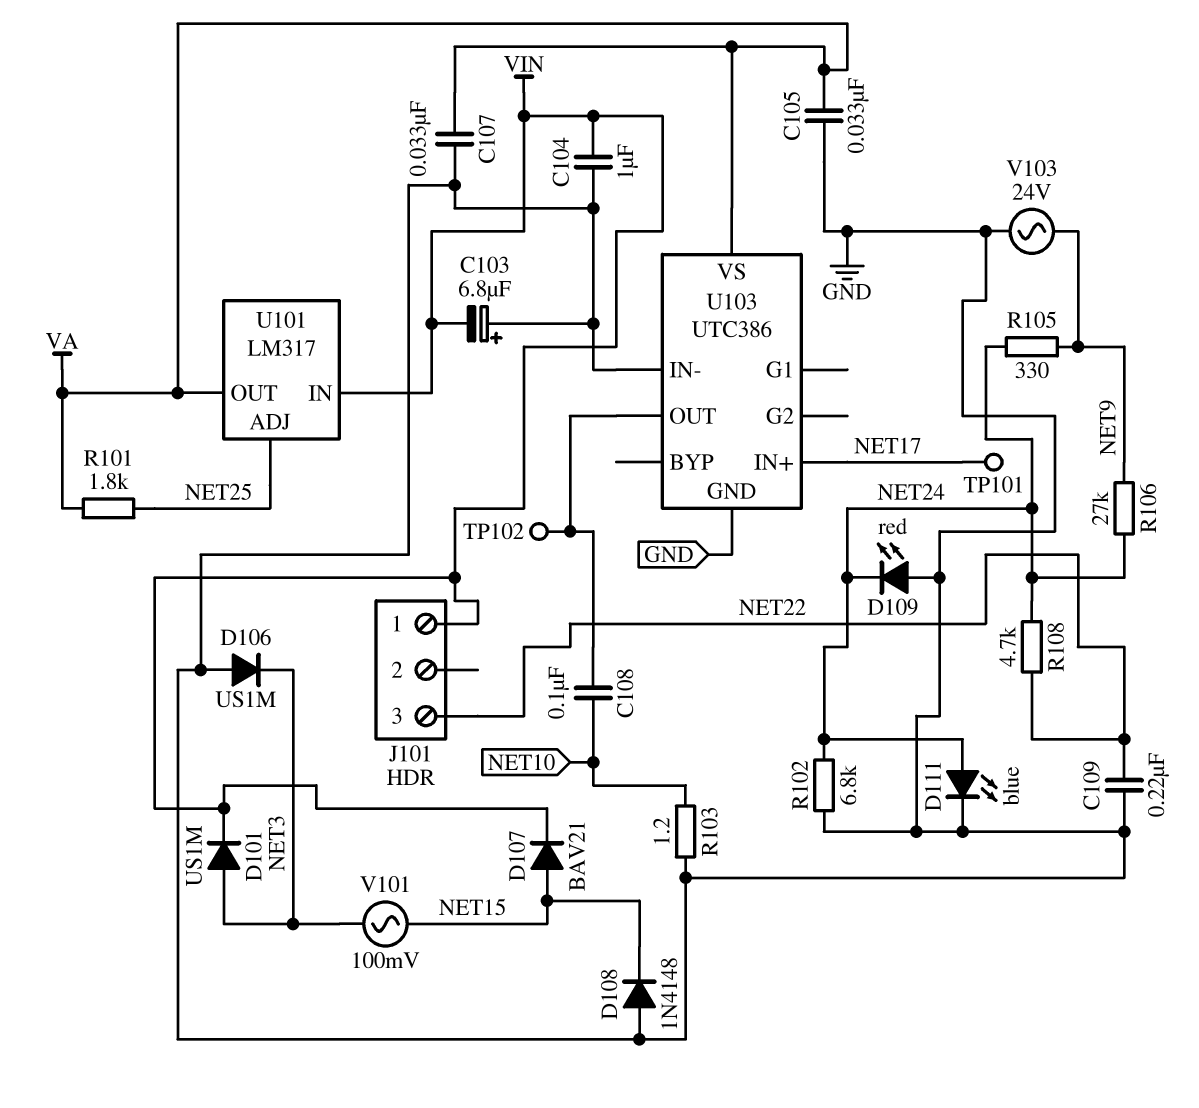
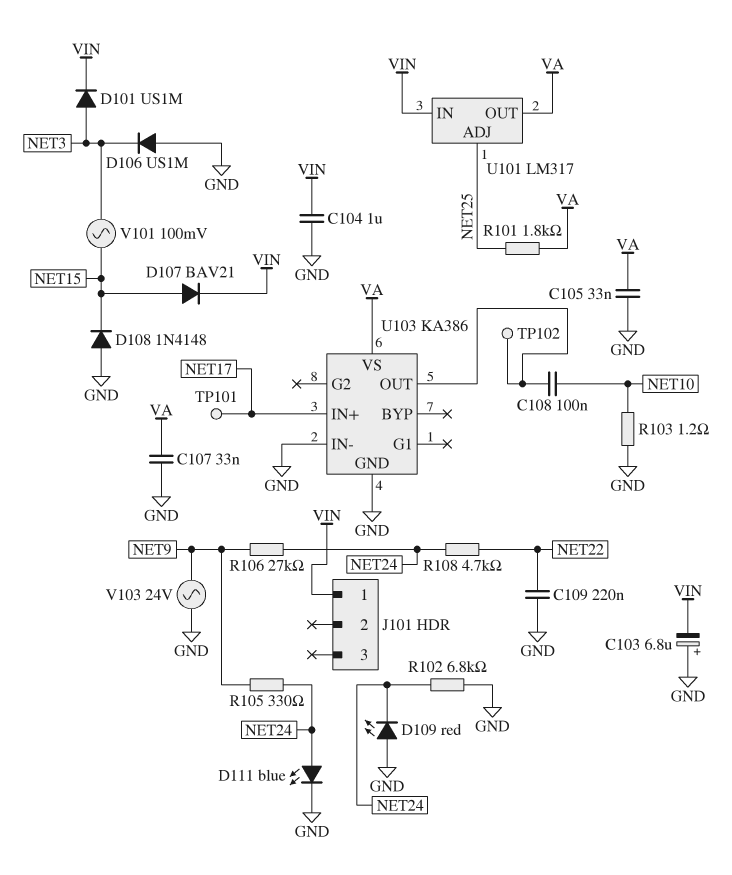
J101 pin 3: NET22 -> none
U103: UTC386 -> KA386

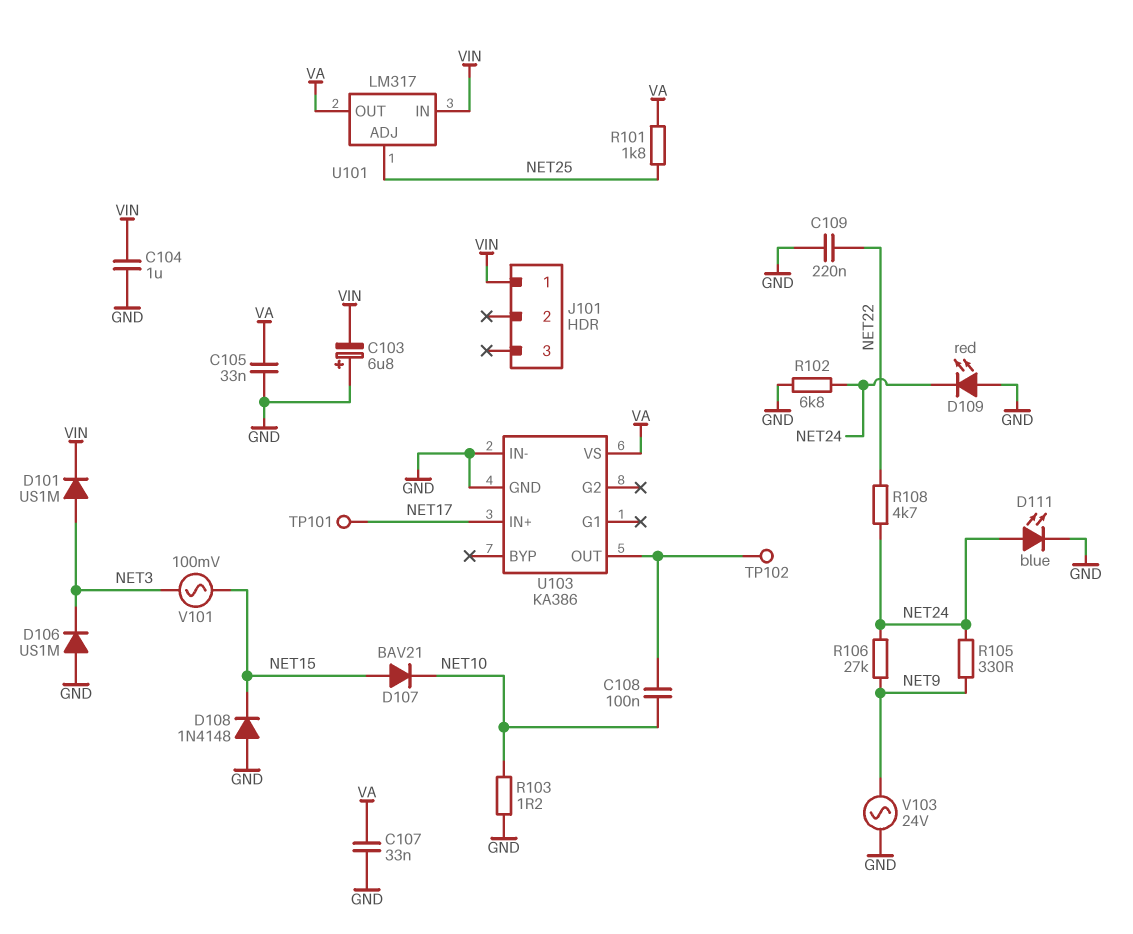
D107: diode BAV21 (A NET15, K VIN) -> diode BAV21 (A NET15, K NET10)

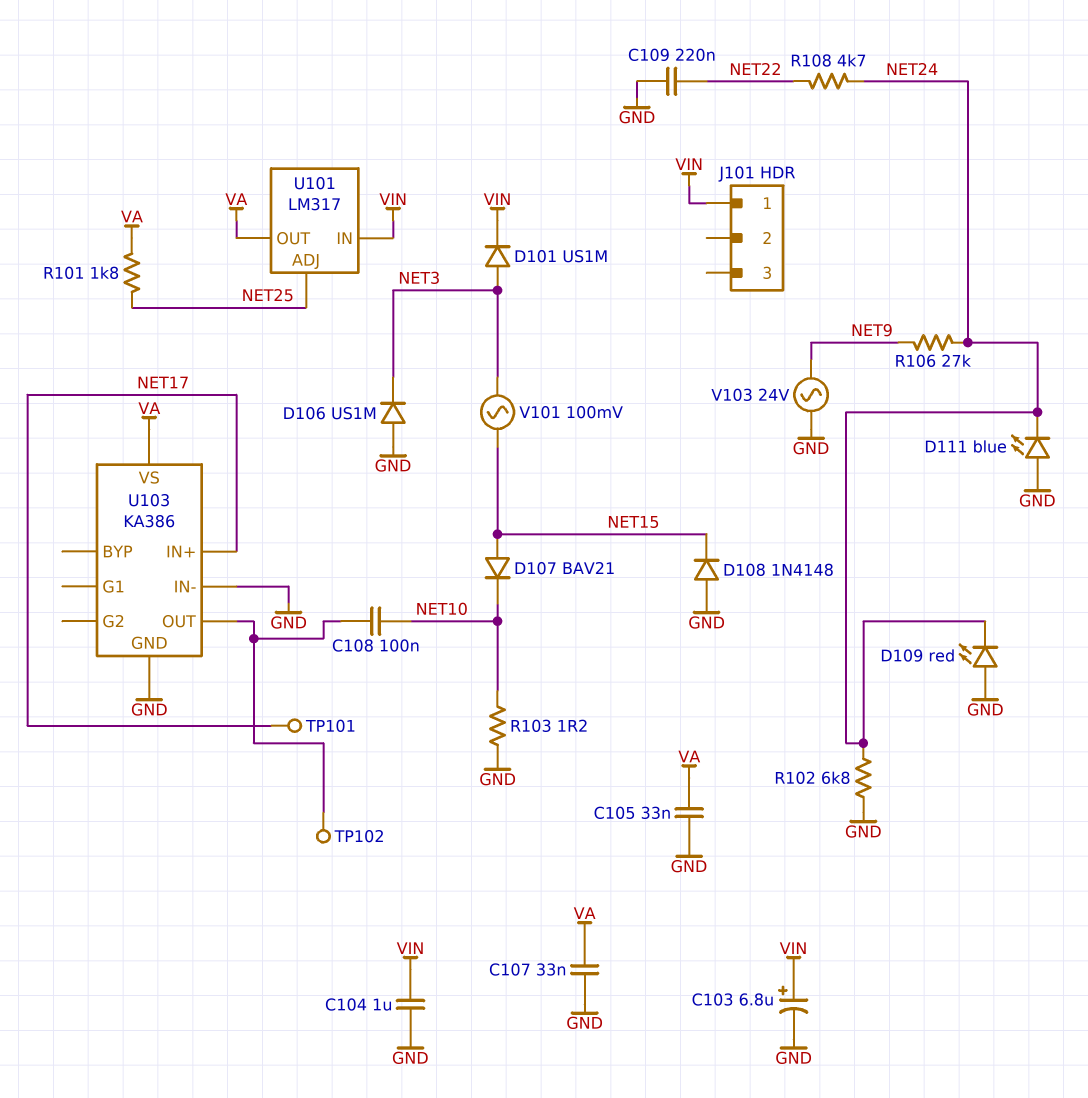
C103: 6.8uF (plus GND, minus VIN) -> 6.8uF (plus VIN, minus GND)
D111: LED blue (A NET24, K GND) -> LED blue (A GND, K NET24)
R105: 330 (NET9, NET24) -> none

